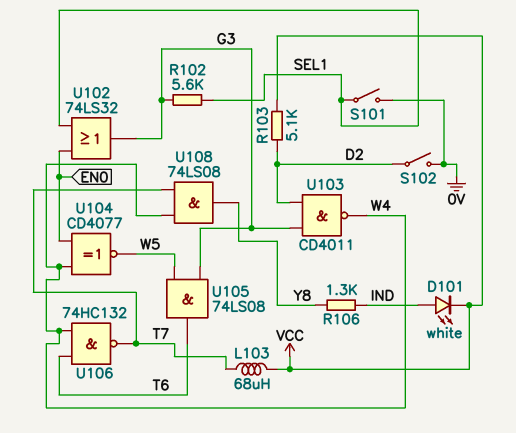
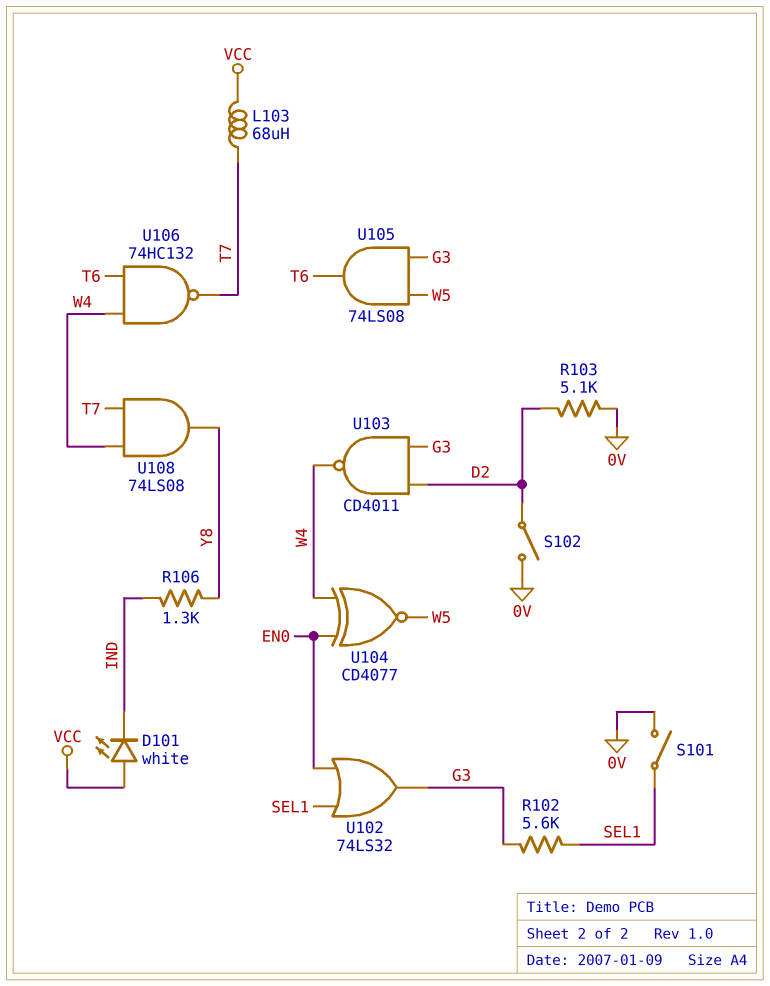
D101: LED white (A IND, K VCC) -> LED white (A VCC, K IND)
R103: 5.1k (D2, VCC) -> 5.1k (0V, D2)

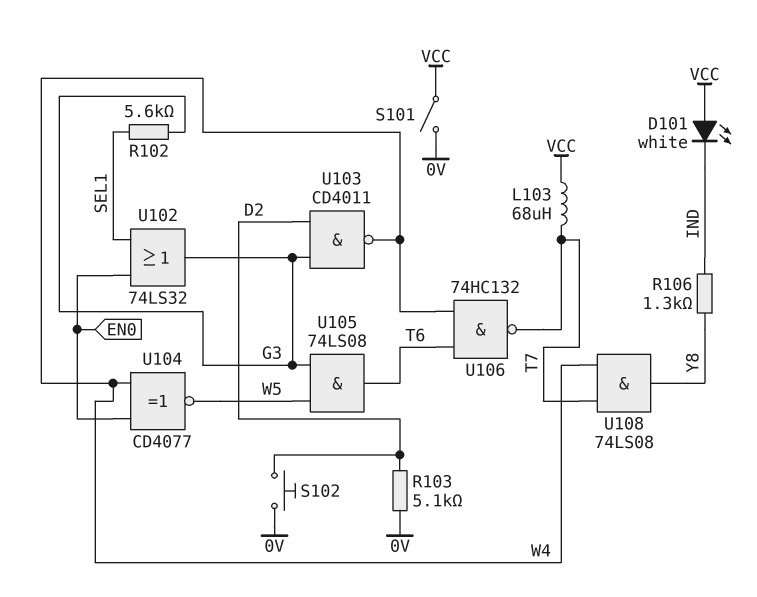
S101: switch (0V, SEL1) -> switch (0V, VCC)
S102: switch (0V, D2) -> button (0V, D2)

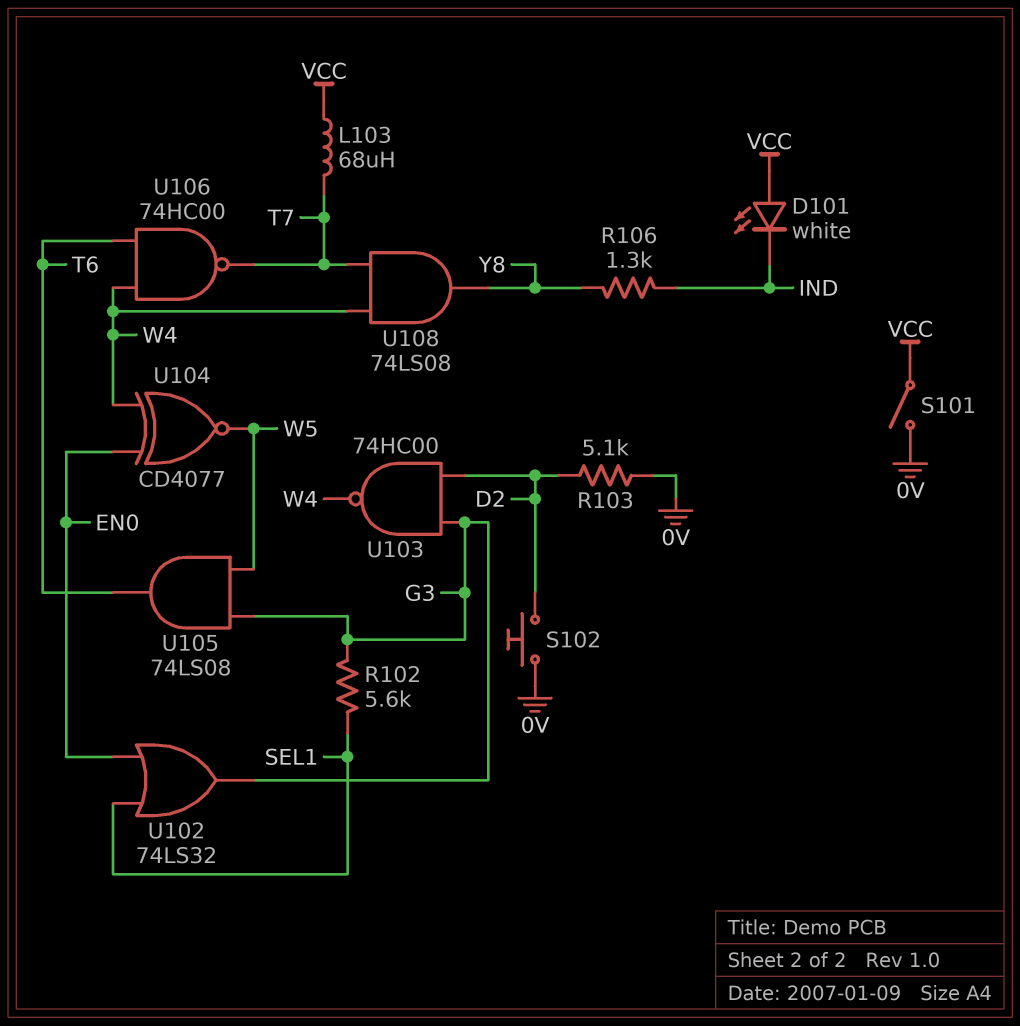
U103: NAND CD4011 (in D2, in G3, out W4) -> NAND 74HC00 (in D2, in G3, out W4)
U106: NAND 74HC132 (in T6, in W4, out T7) -> NAND 74HC00 (in T6, in W4, out T7)

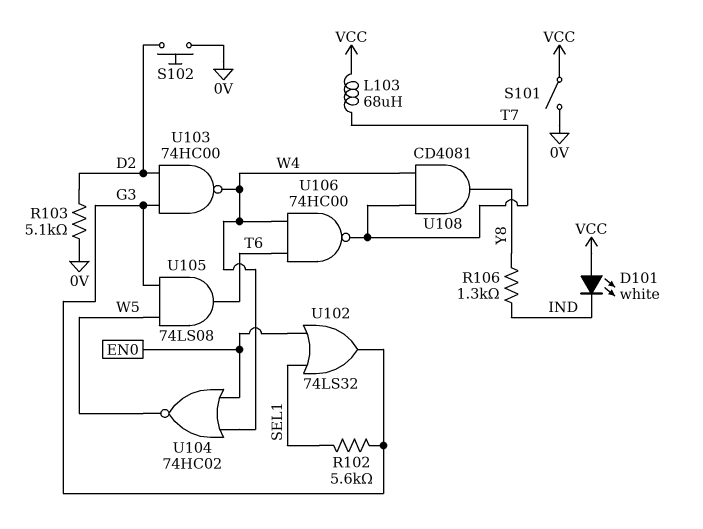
U104: XNOR CD4077 (in EN0, in W4, out W5) -> NOR 74HC02 (in EN0, in W4, out W5)
U108: AND 74LS08 (in T7, in W4, out Y8) -> AND CD4081 (in T7, in W4, out Y8)

